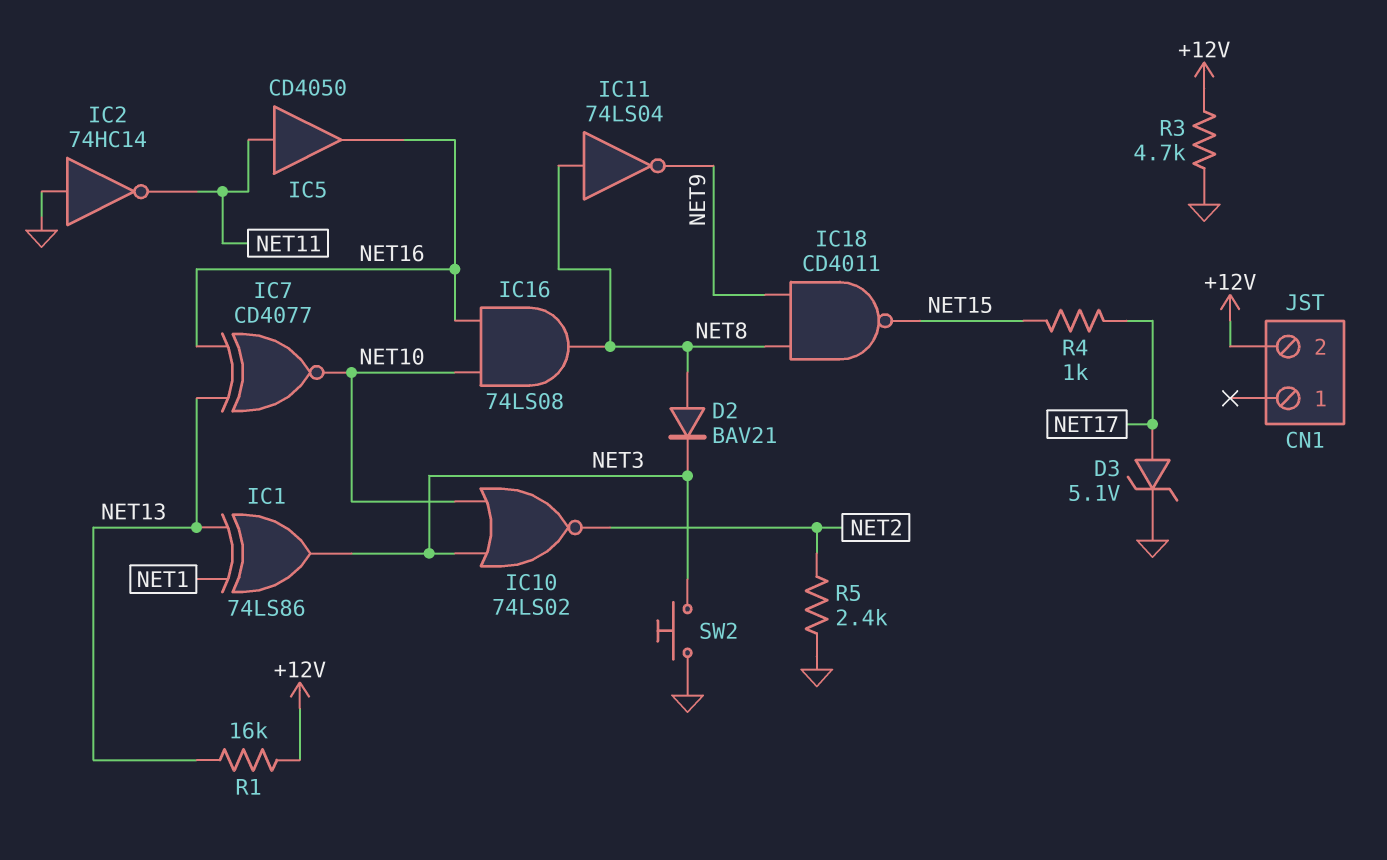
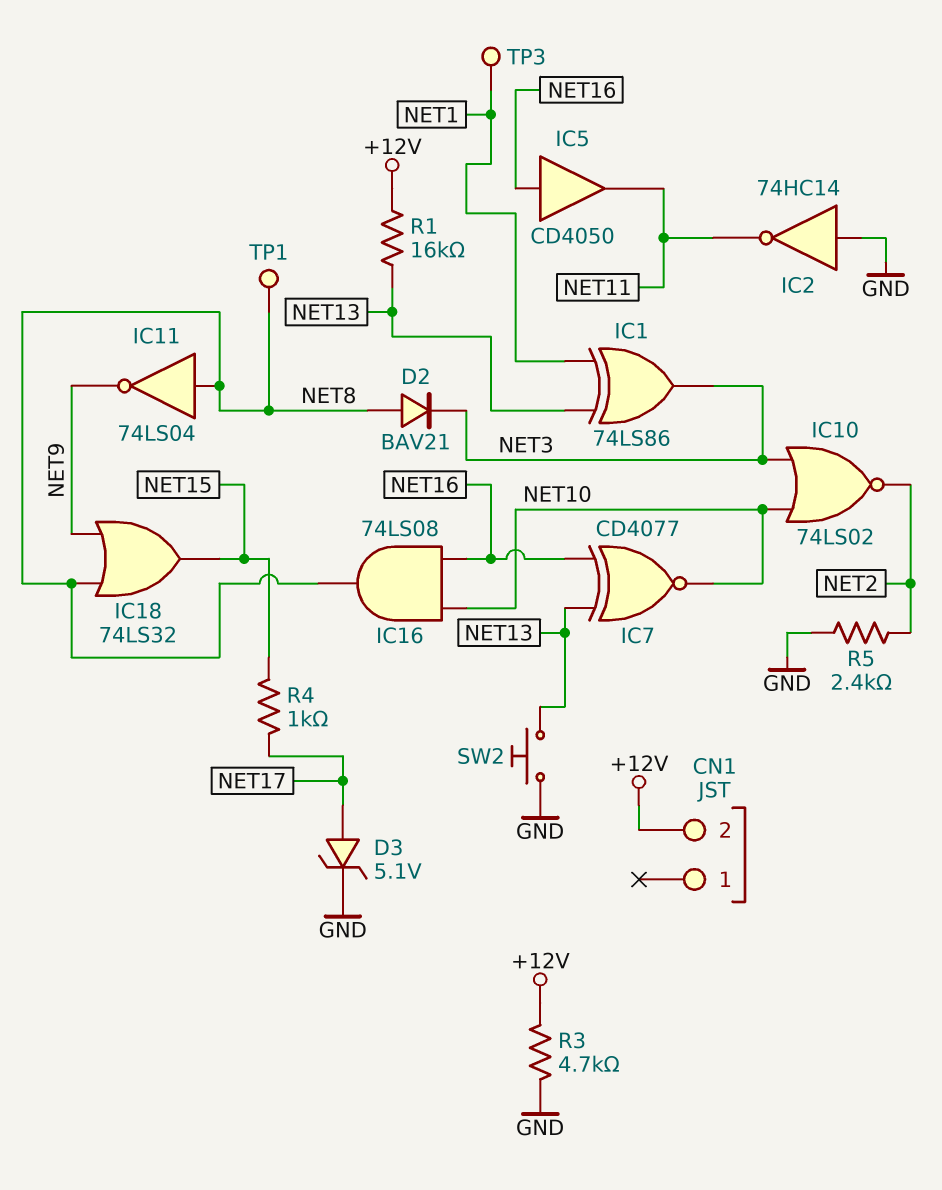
IC5: buffer CD4050 (in NET11, out NET16) -> buffer CD4050 (in NET16, out NET11)
IC18: NAND CD4011 (in NET8, in NET9, out NET15) -> OR 74LS32 (in NET8, in NET9, out NET15)
SW2: button (GND, NET3) -> button (GND, NET13)
TP1: none -> test point (NET8)
TP3: none -> test point (NET1)

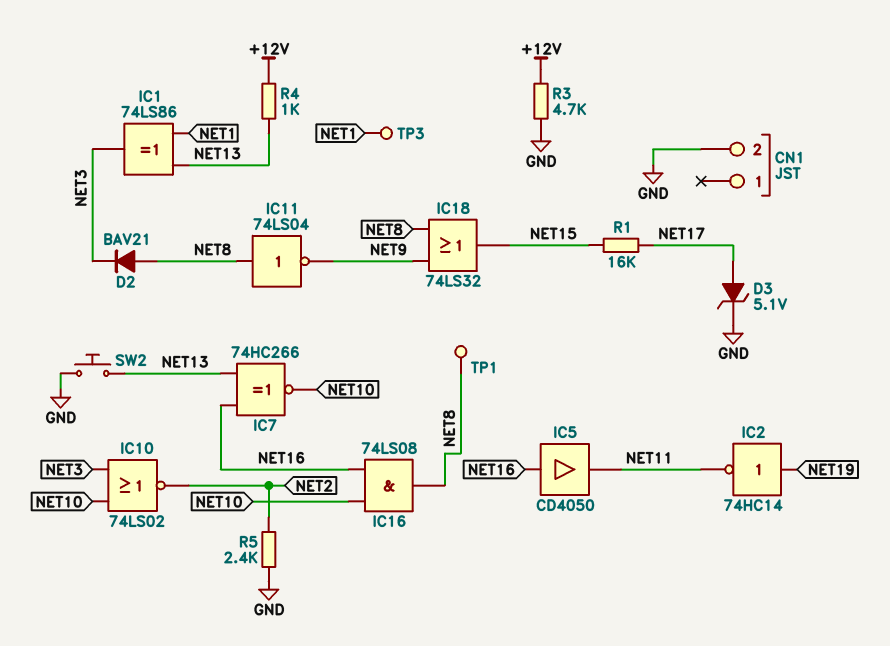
CN1 pin 2: +12V -> GND
IC2: NOT 74HC14 (in GND, out NET11) -> NOT 74HC14 (in NET19, out NET11)
IC7: XNOR CD4077 (in NET13, in NET16, out NET10) -> XNOR 74HC266 (in NET13, in NET16, out NET10)
R1: 16k (+12V, NET13) -> 16k (NET15, NET17)
R4: 1k (NET15, NET17) -> 1k (+12V, NET13)

